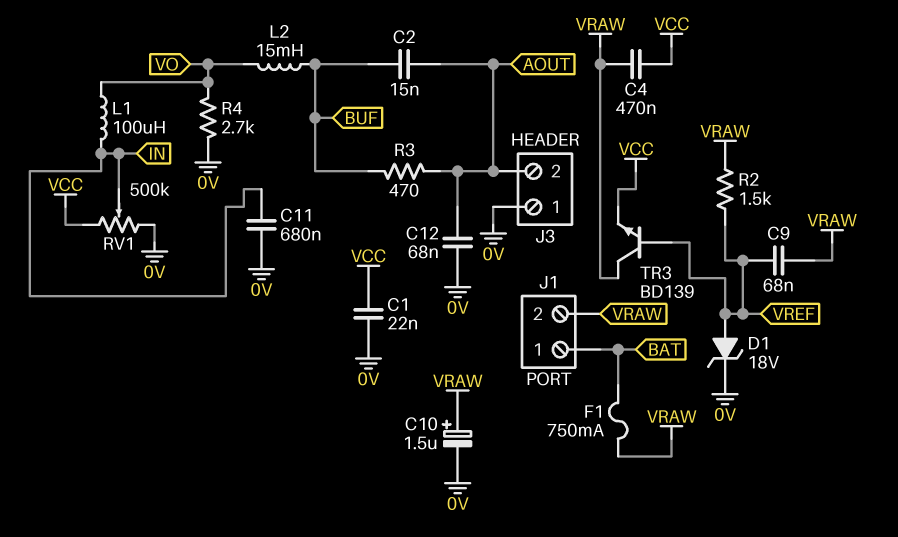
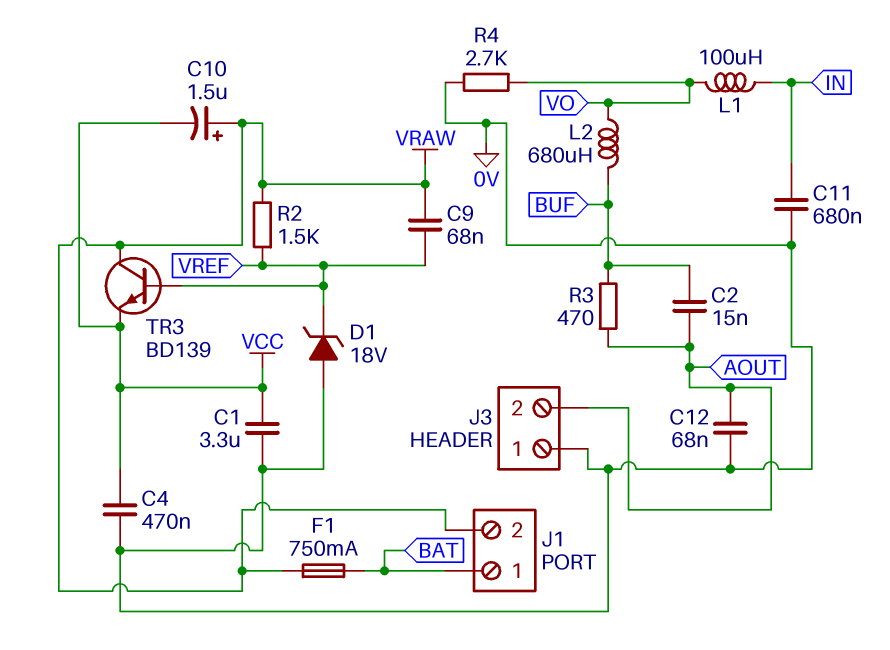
C1: 22nF (0V, VCC) -> 3.3uF (0V, VCC)
C4: 470nF (VCC, VRAW) -> 470nF (0V, VCC)
C10: 1.5uF (plus VRAW, minus 0V) -> 1.5uF (plus VRAW, minus VCC)
D1: zener 18V (A VREF, K 0V) -> zener 18V (A 0V, K VREF)
L2: 15mH (BUF, VO) -> 680uH (BUF, VO)
RV1: 500k (0V, VCC, wiper IN) -> none

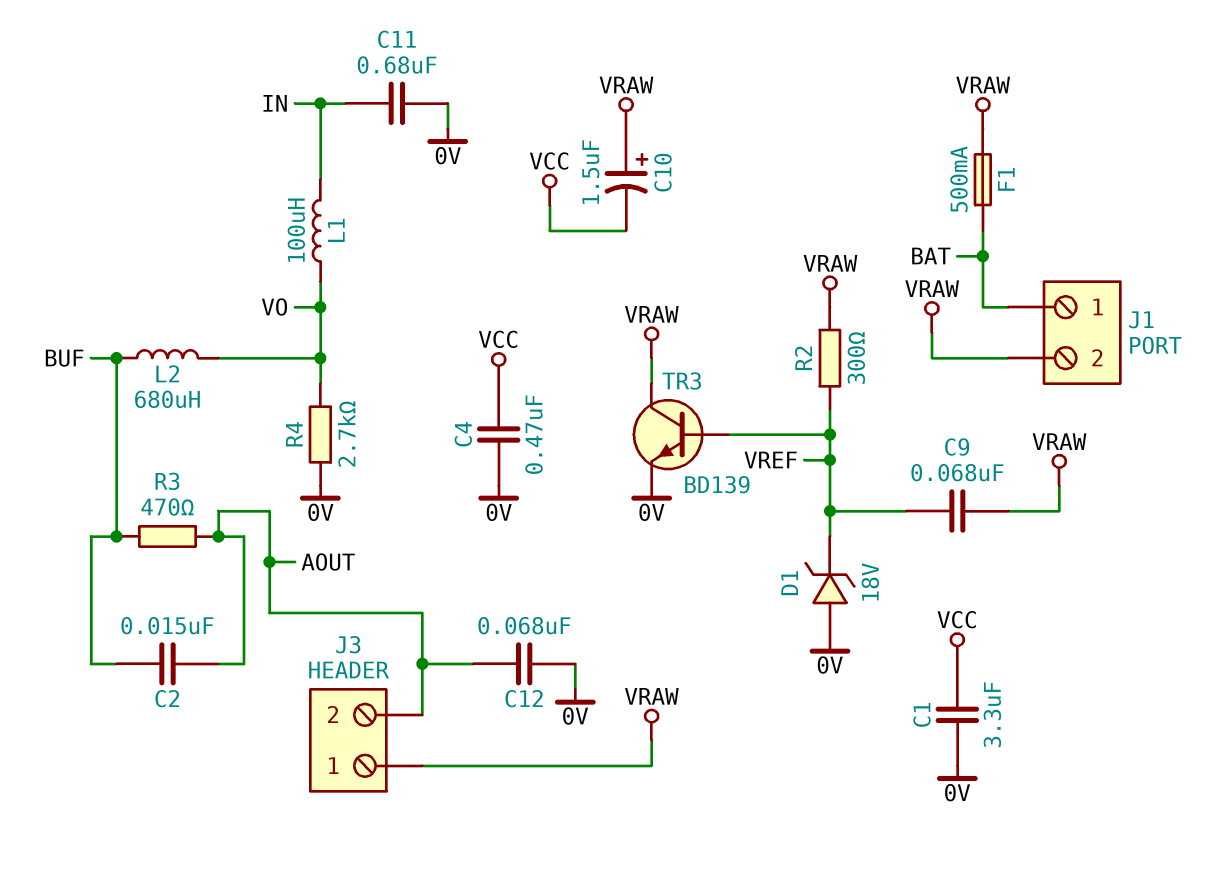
F1: 750mA (BAT, VRAW) -> 500mA (BAT, VRAW)
J3 pin 1: 0V -> VRAW
R2: 1.5k (VRAW, VREF) -> 300 (VRAW, VREF)
TR3: NPN BD139 (B VREF, C VRAW, E VCC) -> NPN BD139 (B VREF, C VRAW, E 0V)

